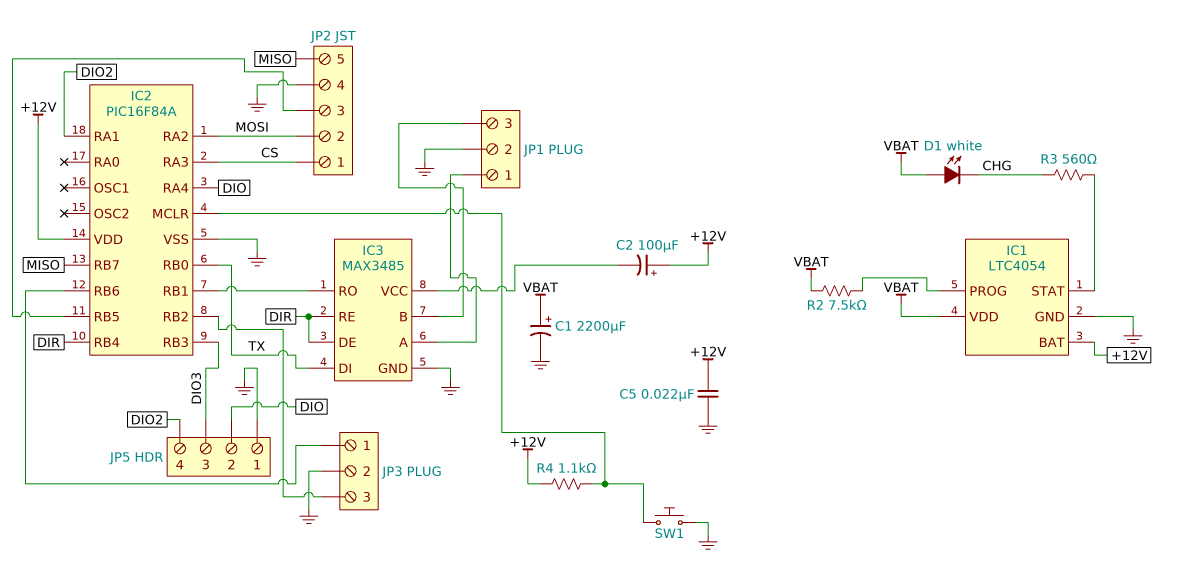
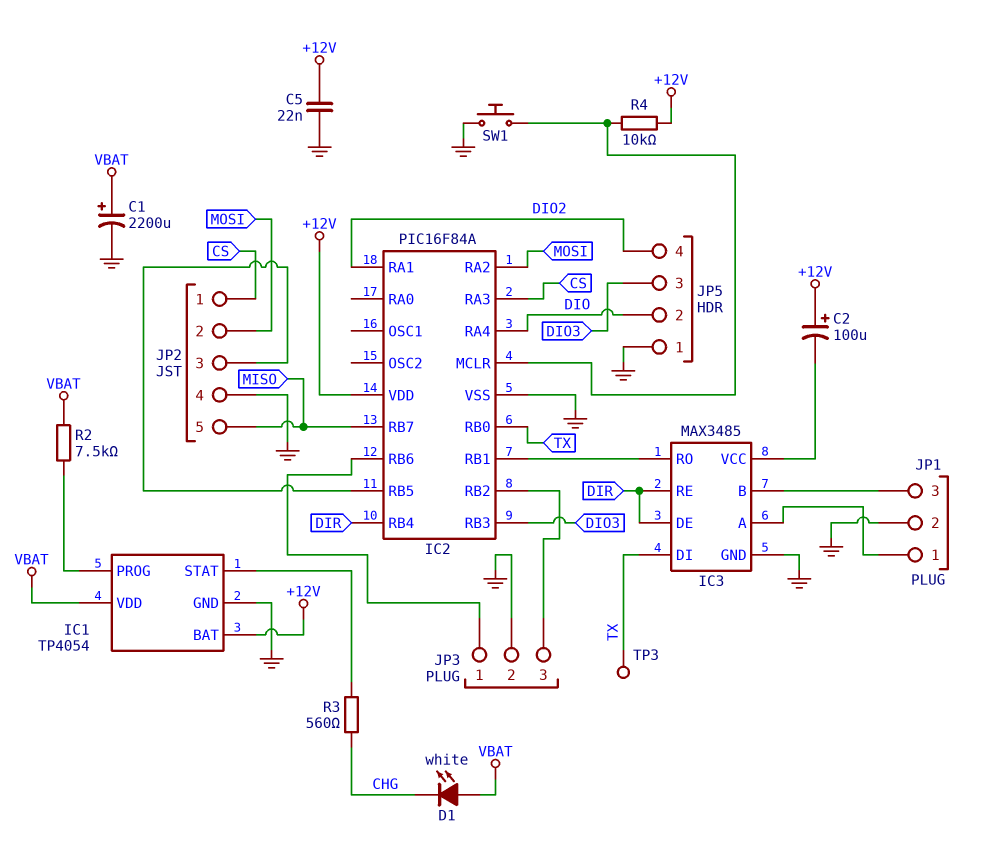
IC1: LTC4054 -> TP4054
R4: 1.1k (+12V, IC2/MCLR) -> 10k (+12V, IC2/MCLR)
TP3: none -> test point (TX)

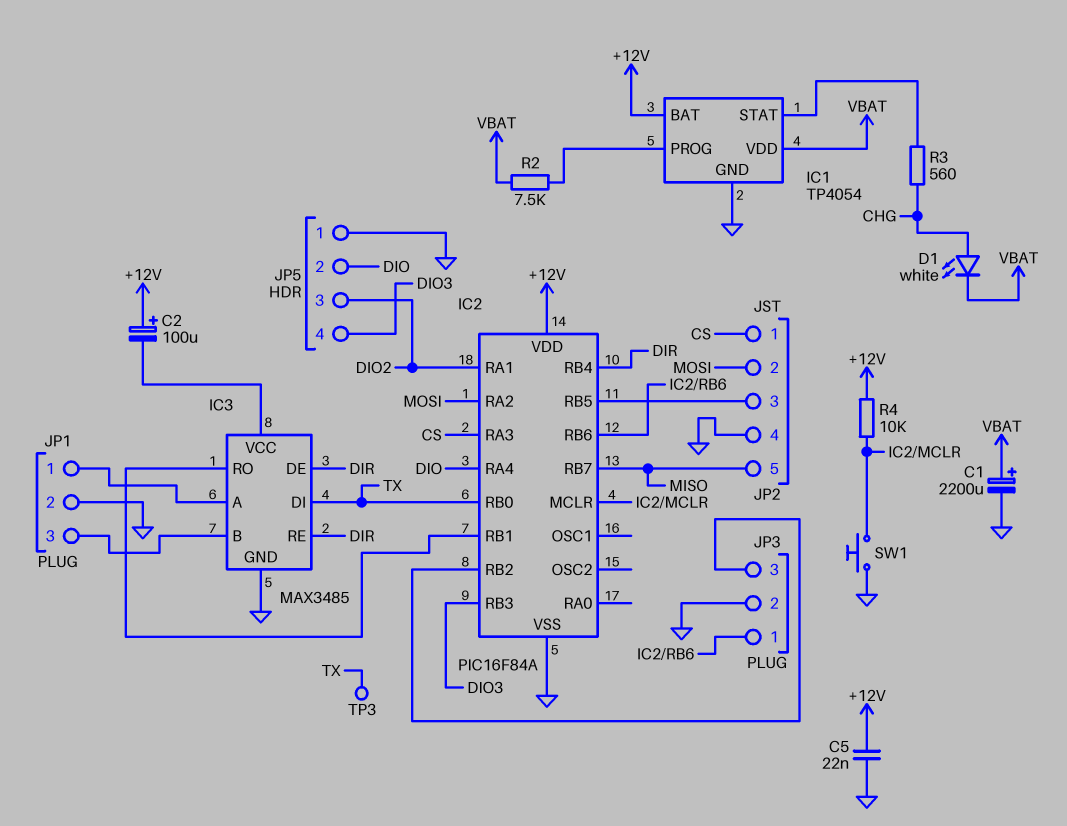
D1: LED white (A VBAT, K CHG) -> LED white (A CHG, K VBAT)
JP5 pin 3: DIO3 -> DIO2
JP5 pin 4: DIO2 -> DIO3

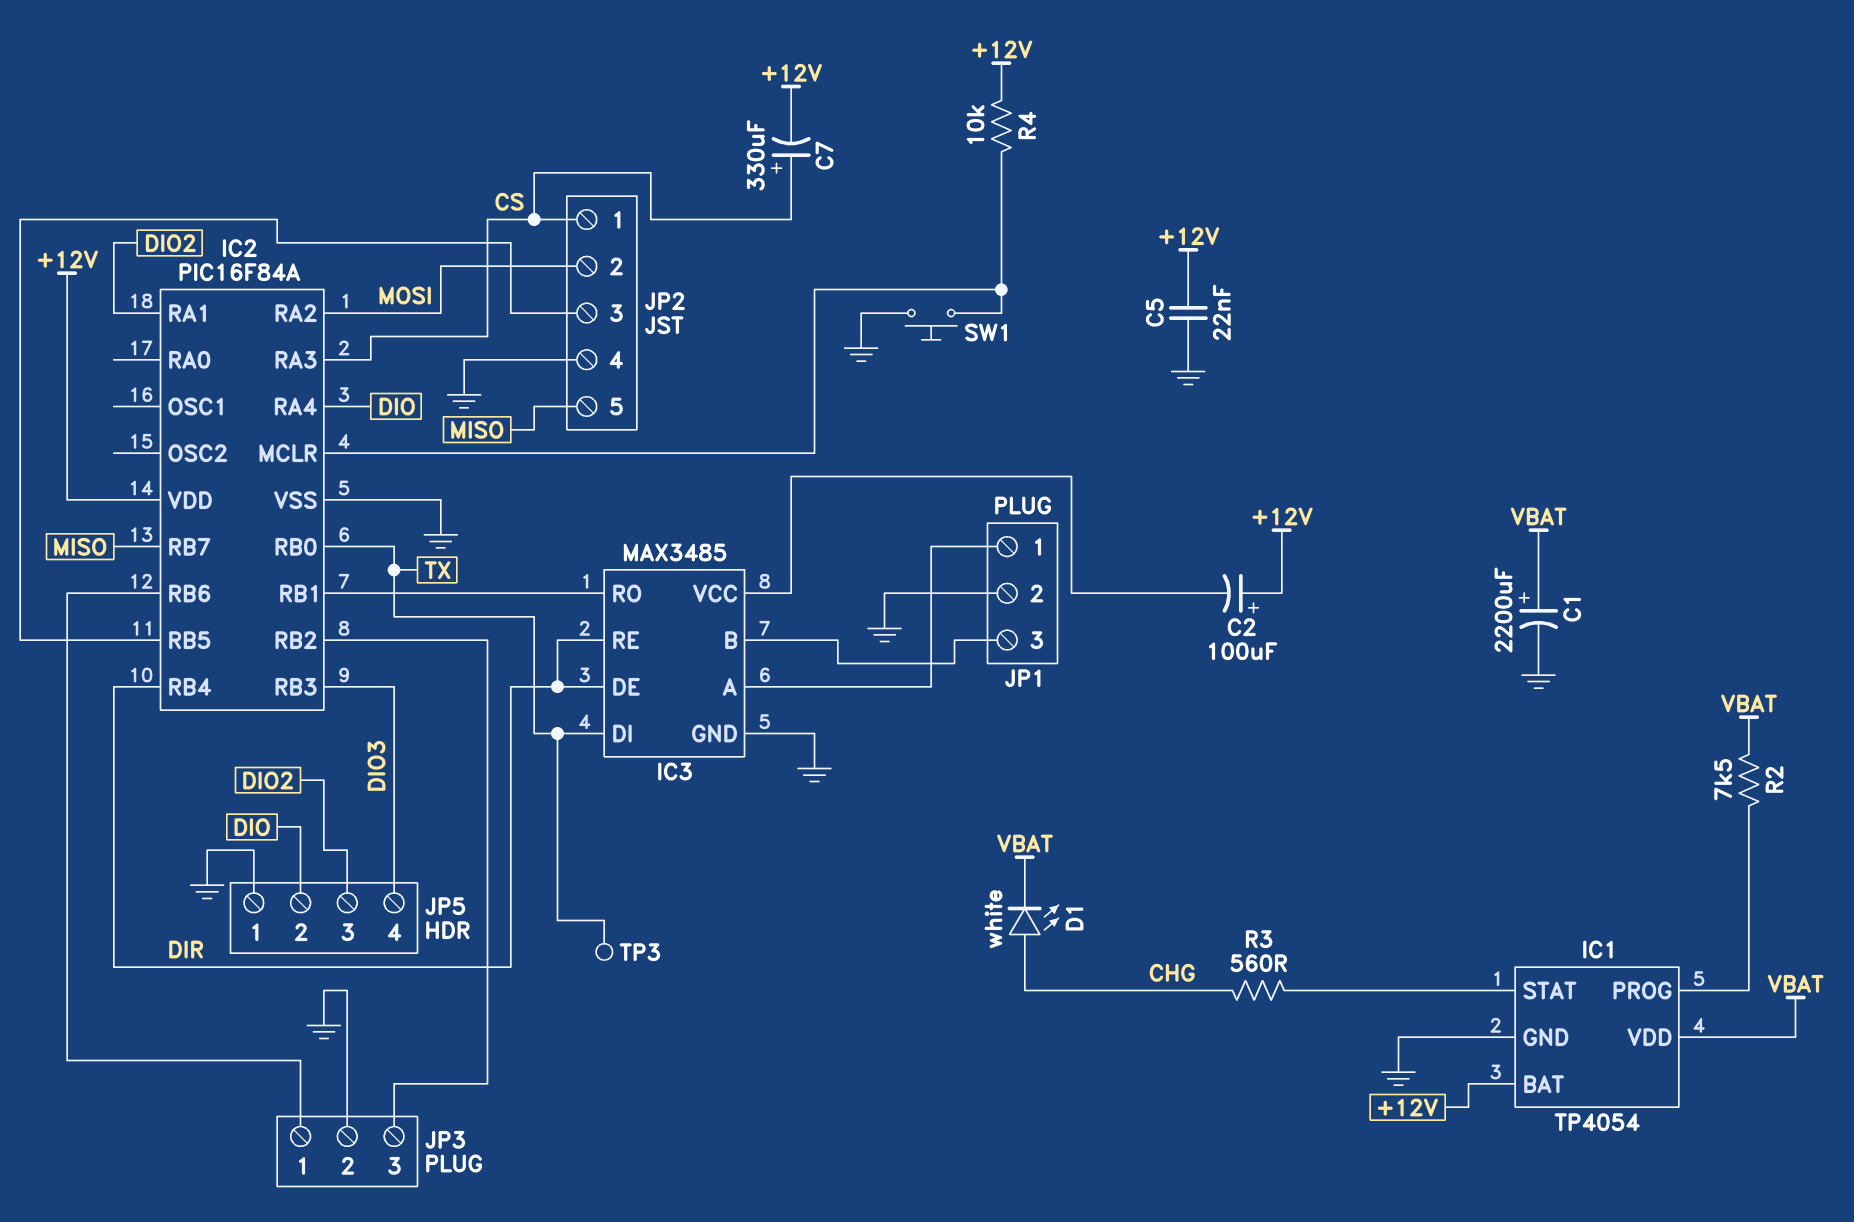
C7: none -> 330uF (plus CS, minus +12V)

